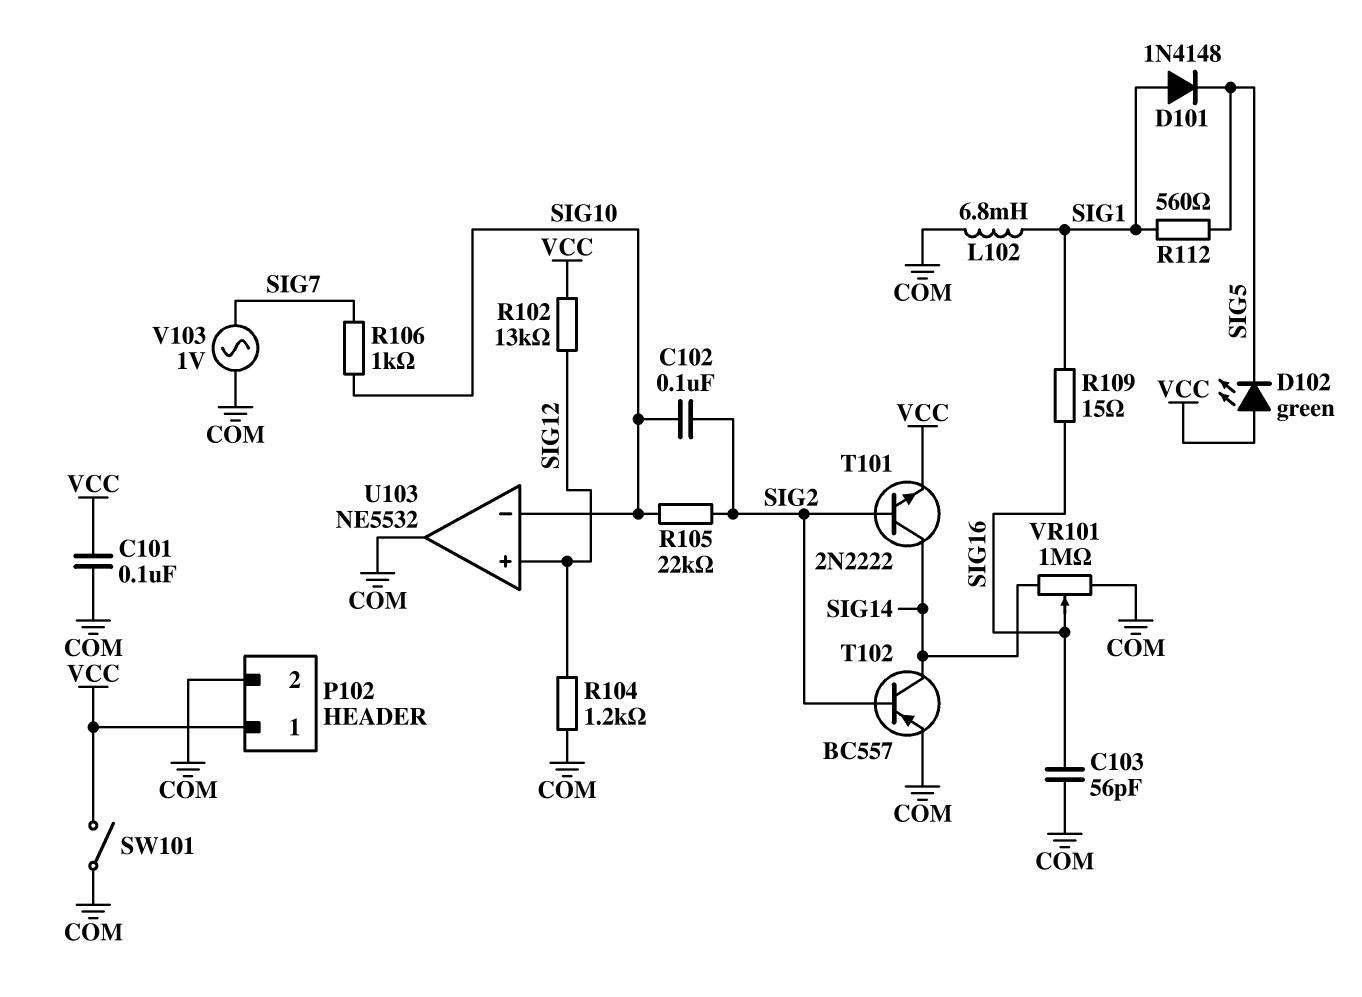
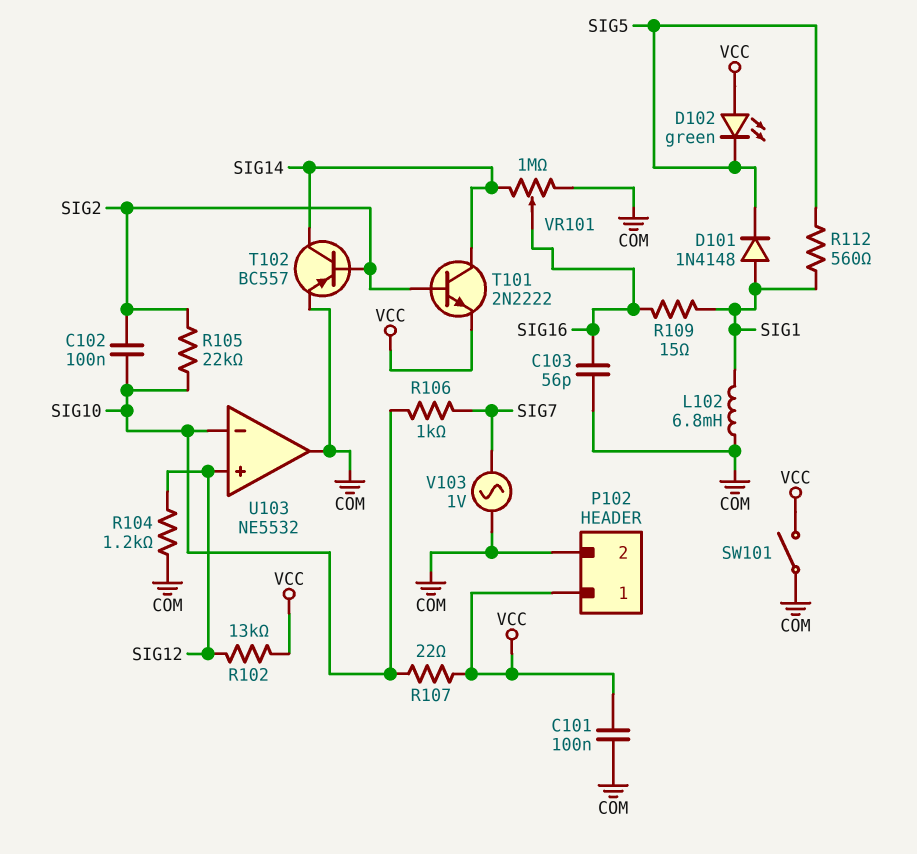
R107: none -> 22 (SIG10, VCC)

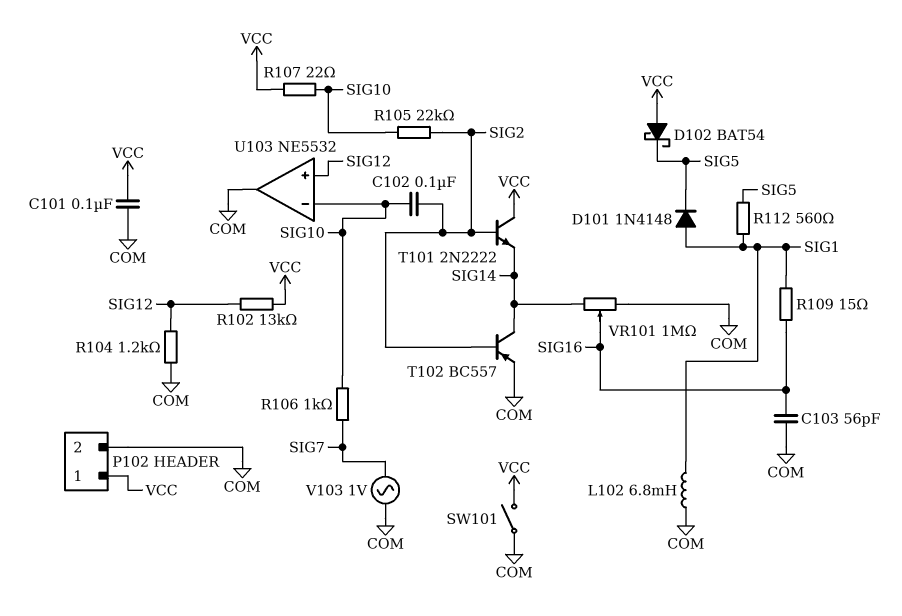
D102: LED green (A VCC, K SIG5) -> schottky BAT54 (A VCC, K SIG5)
T101: NPN 2N2222 (B SIG2, C SIG14, E VCC) -> NPN 2N2222 (B SIG2, C VCC, E SIG14)

